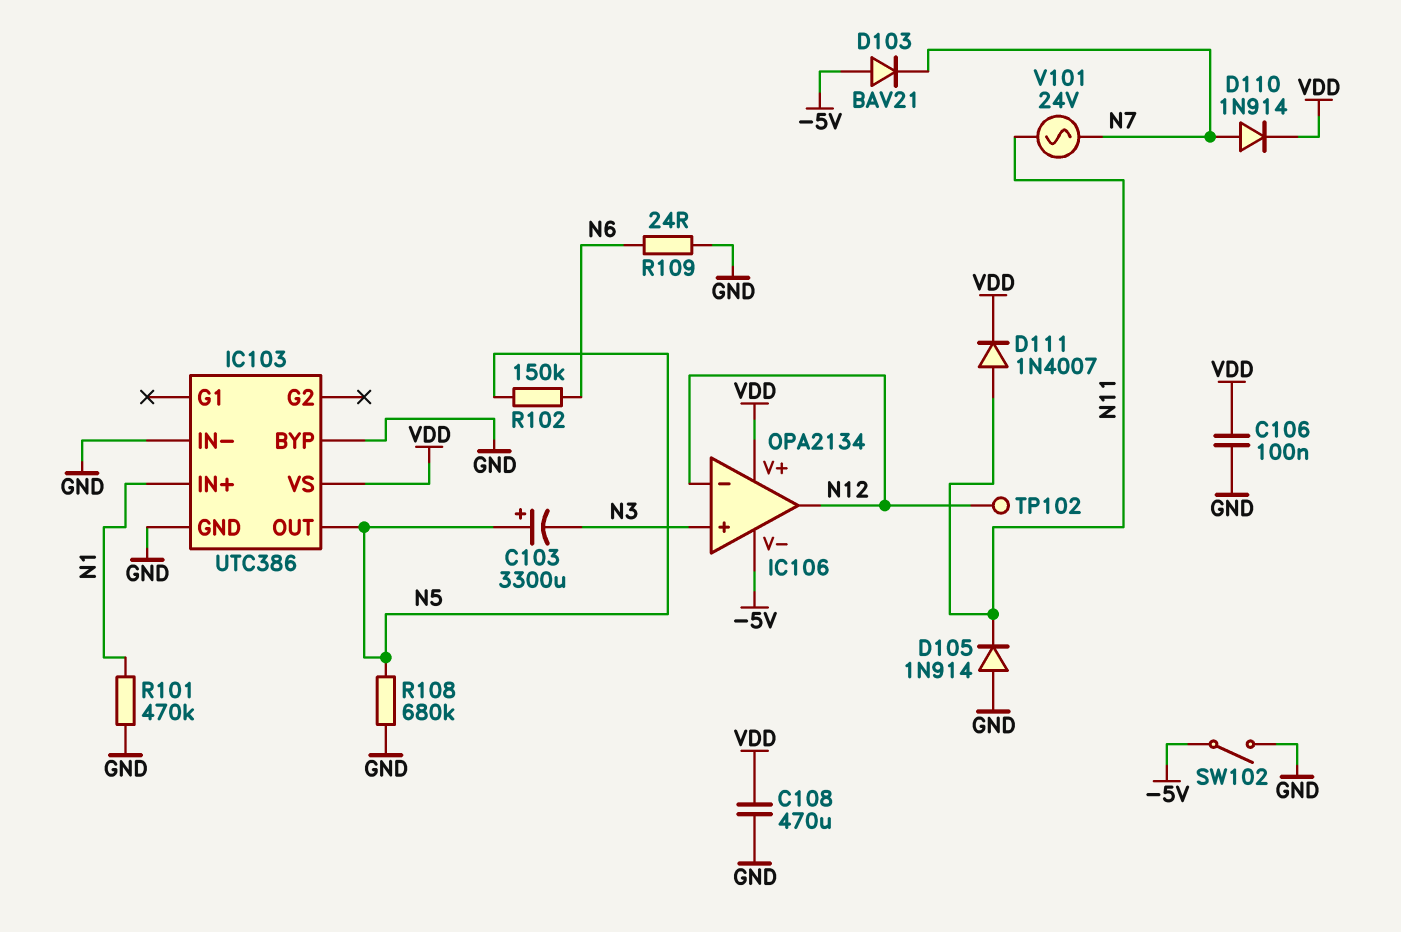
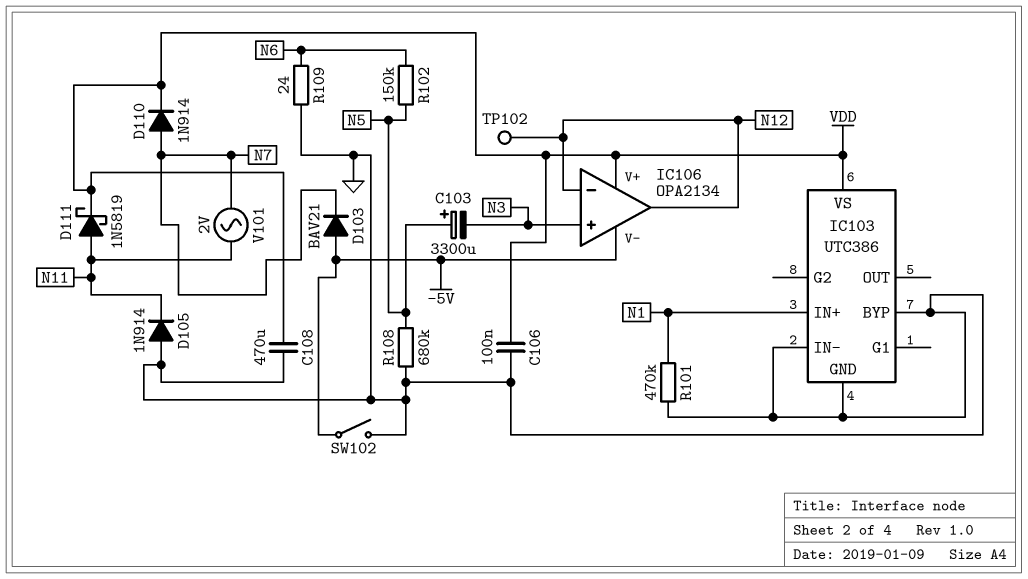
D111: diode 1N4007 (A N11, K VDD) -> schottky 1N5819 (A N11, K VDD)
IC103 pin OUT: N5 -> none
V101: AC 24V (N7, N11) -> AC 2V (N7, N11)

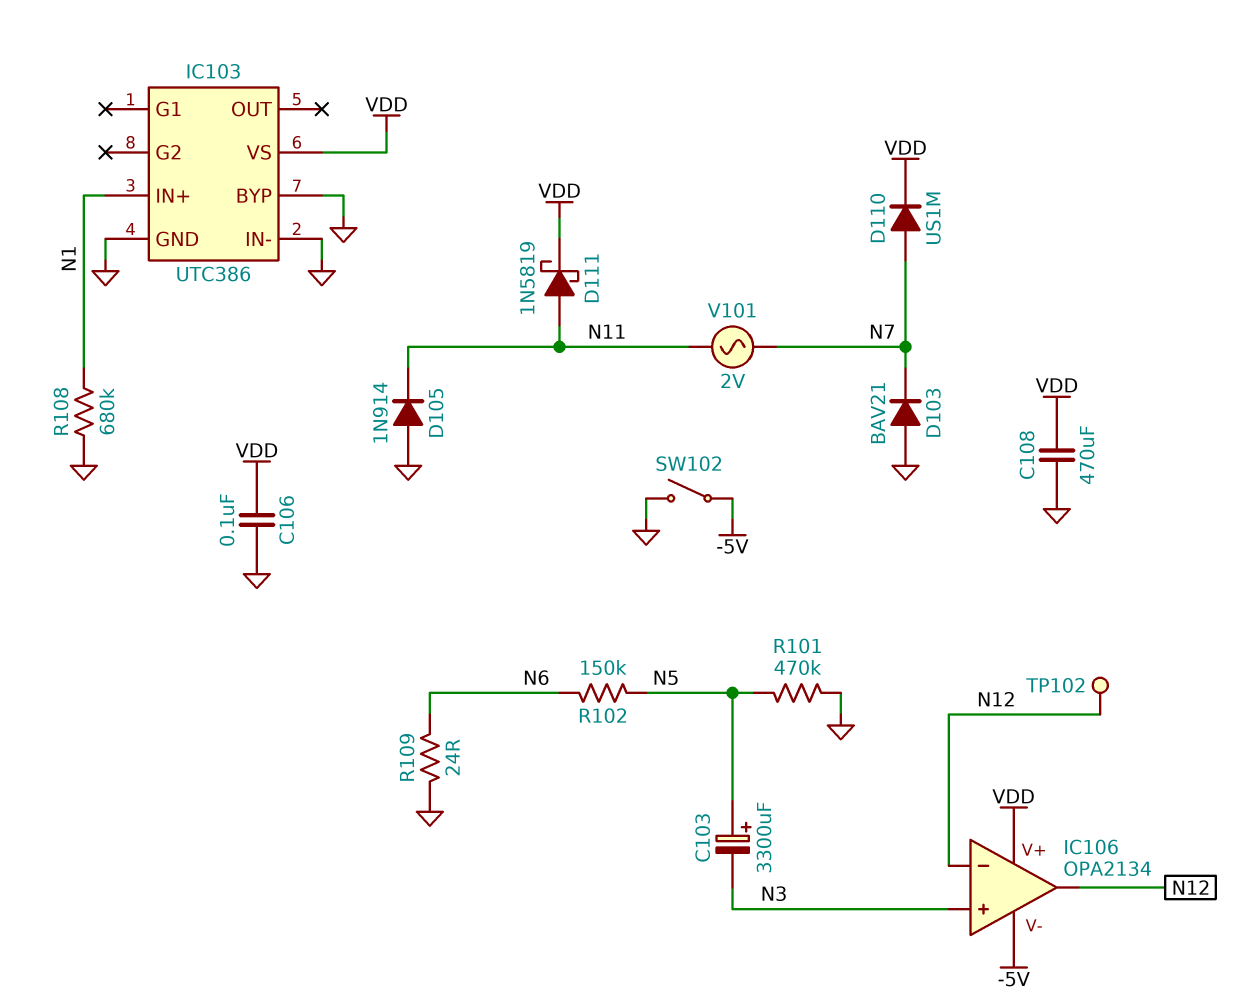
D103: diode BAV21 (A -5V, K N7) -> diode BAV21 (A GND, K N7)
D110: diode 1N914 (A N7, K VDD) -> diode US1M (A N7, K VDD)
R101: 470k (GND, N1) -> 470k (GND, N5)
R108: 680k (GND, N5) -> 680k (GND, N1)

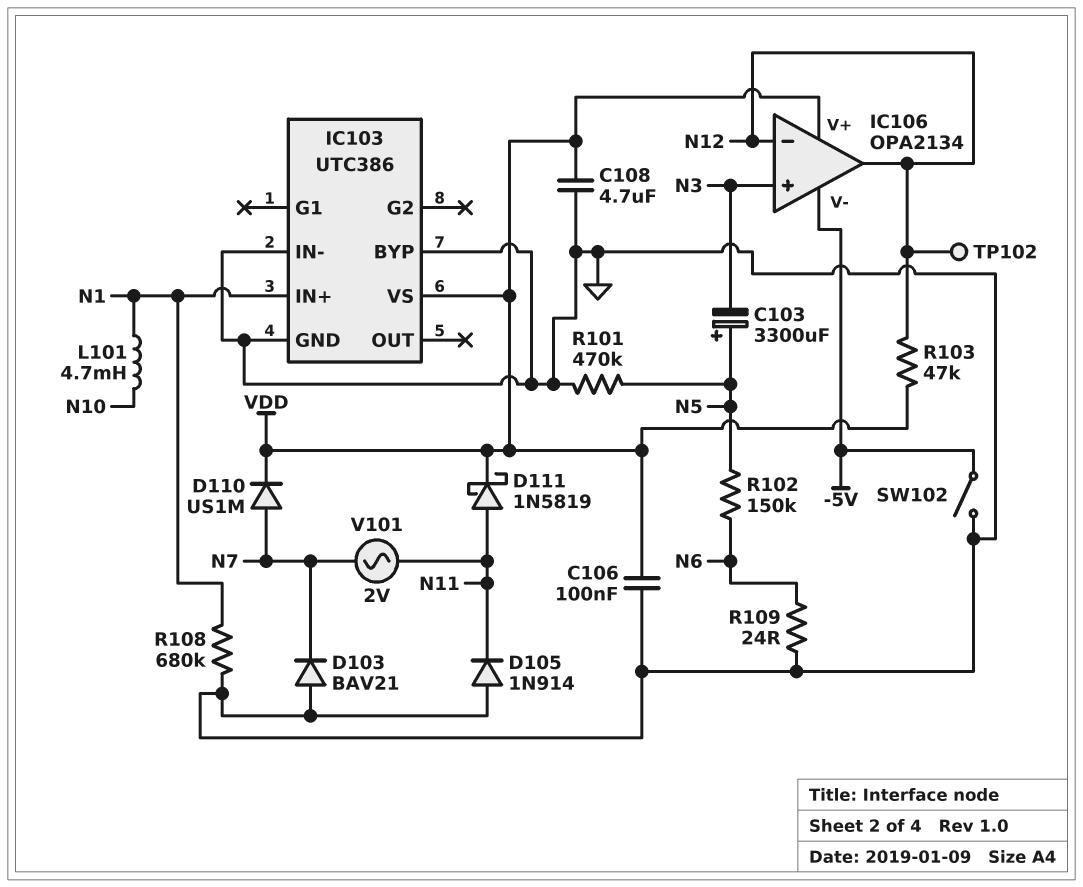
C108: 470uF (GND, VDD) -> 4.7uF (GND, VDD)
L101: none -> 4.7mH (N1, N10)
R103: none -> 47k (N12, VDD)

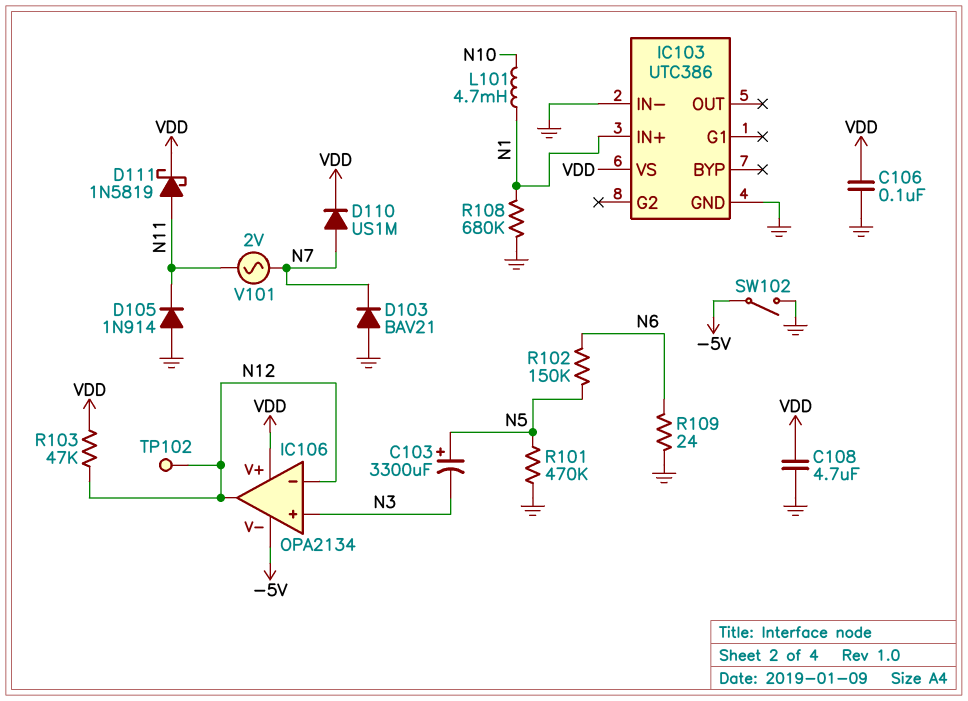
IC103 pin BYP: GND -> none

